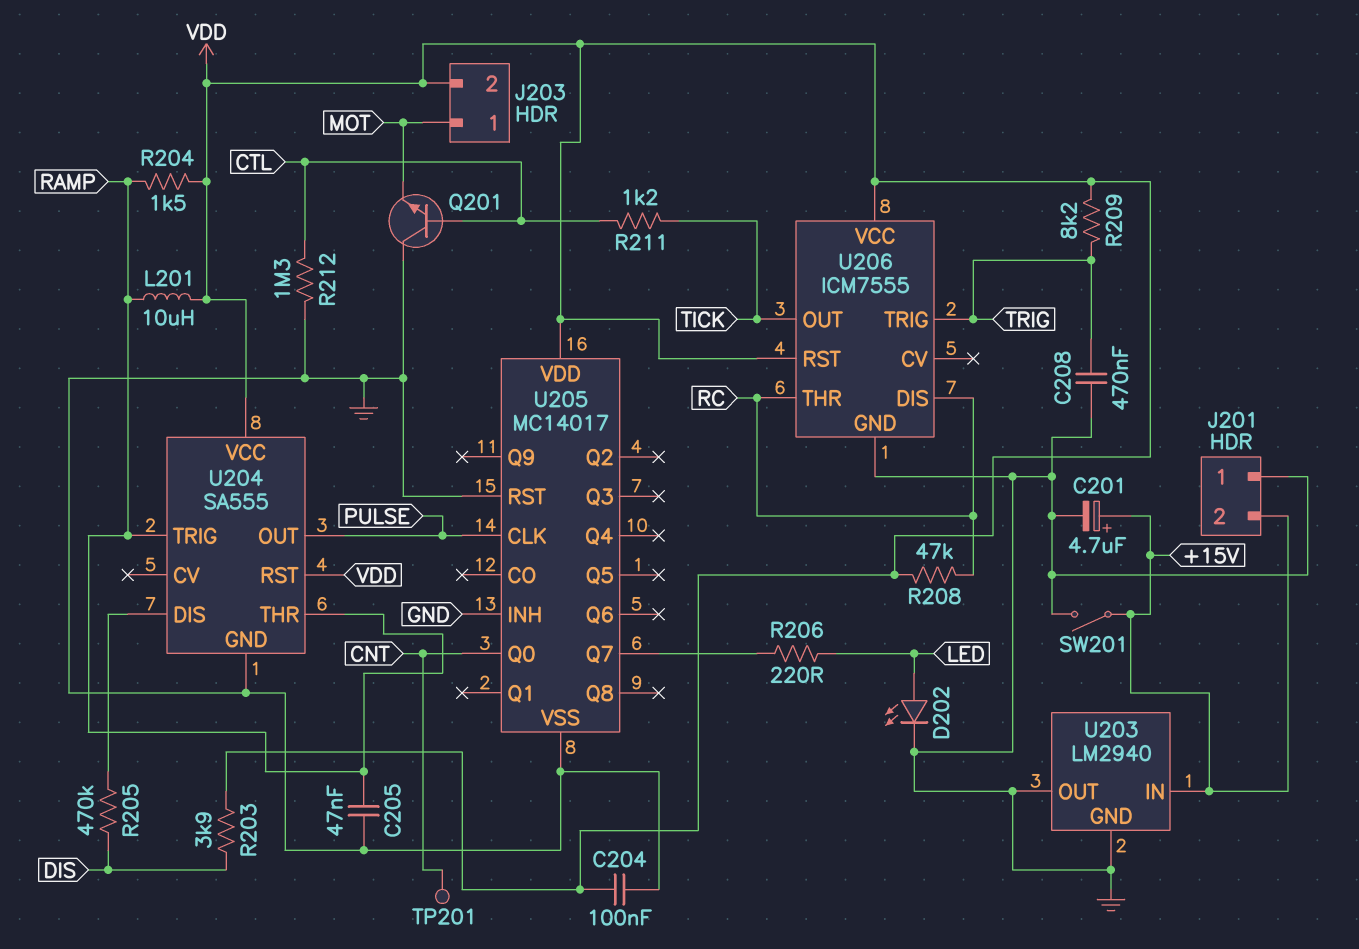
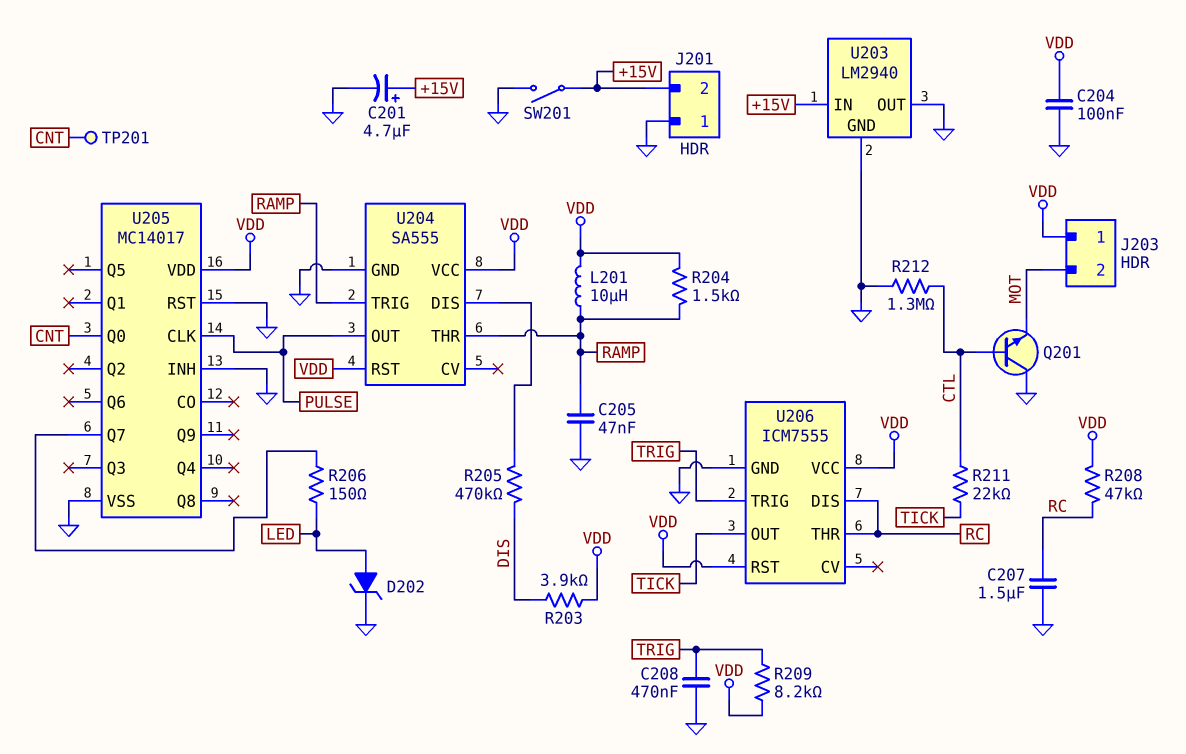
C207: none -> 1.5uF (GND, RC)
D202: LED (A LED, K GND) -> zener (A LED, K GND)
J203 pin 1: MOT -> VDD
J203 pin 2: VDD -> MOT
R206: 220 (LED, U205/Q7) -> 150 (LED, U205/Q7)
R211: 1.2k (CTL, TICK) -> 22k (CTL, TICK)

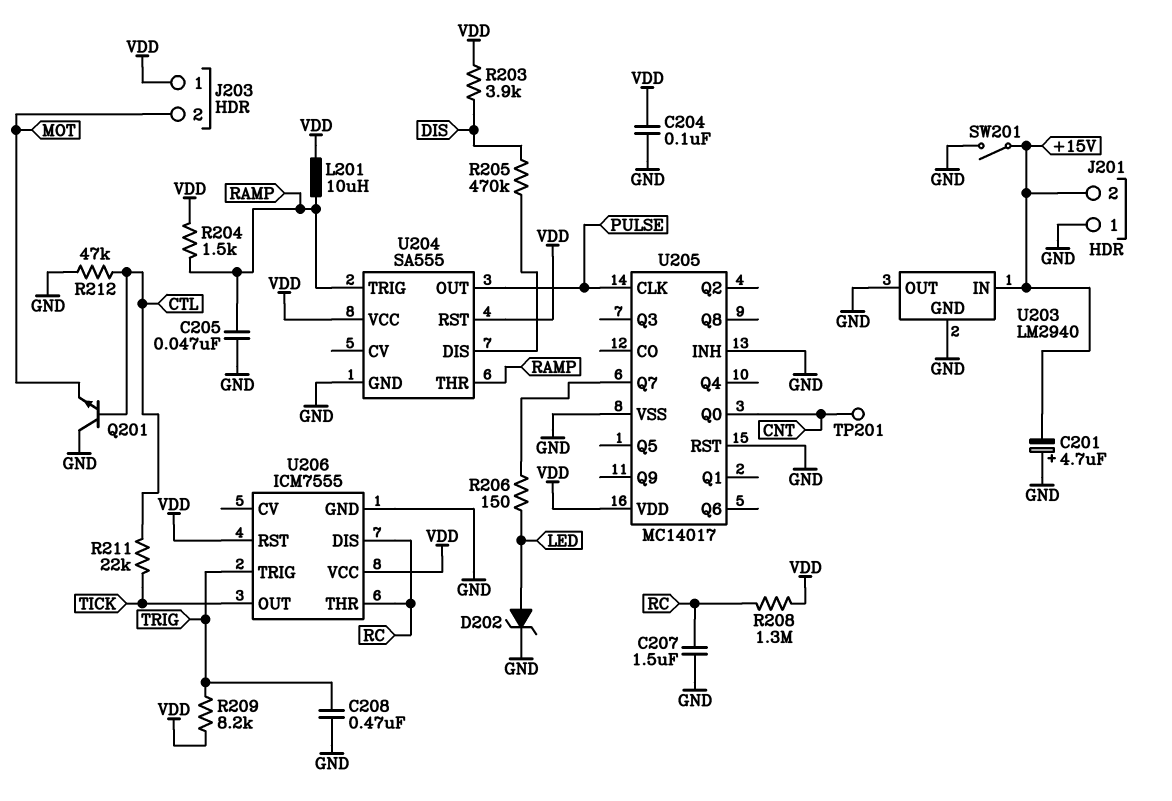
C201: 4.7uF (plus +15V, minus GND) -> 4.7uF (plus GND, minus +15V)
R208: 47k (RC, VDD) -> 1.3M (RC, VDD)
R212: 1.3M (CTL, GND) -> 47k (CTL, GND)

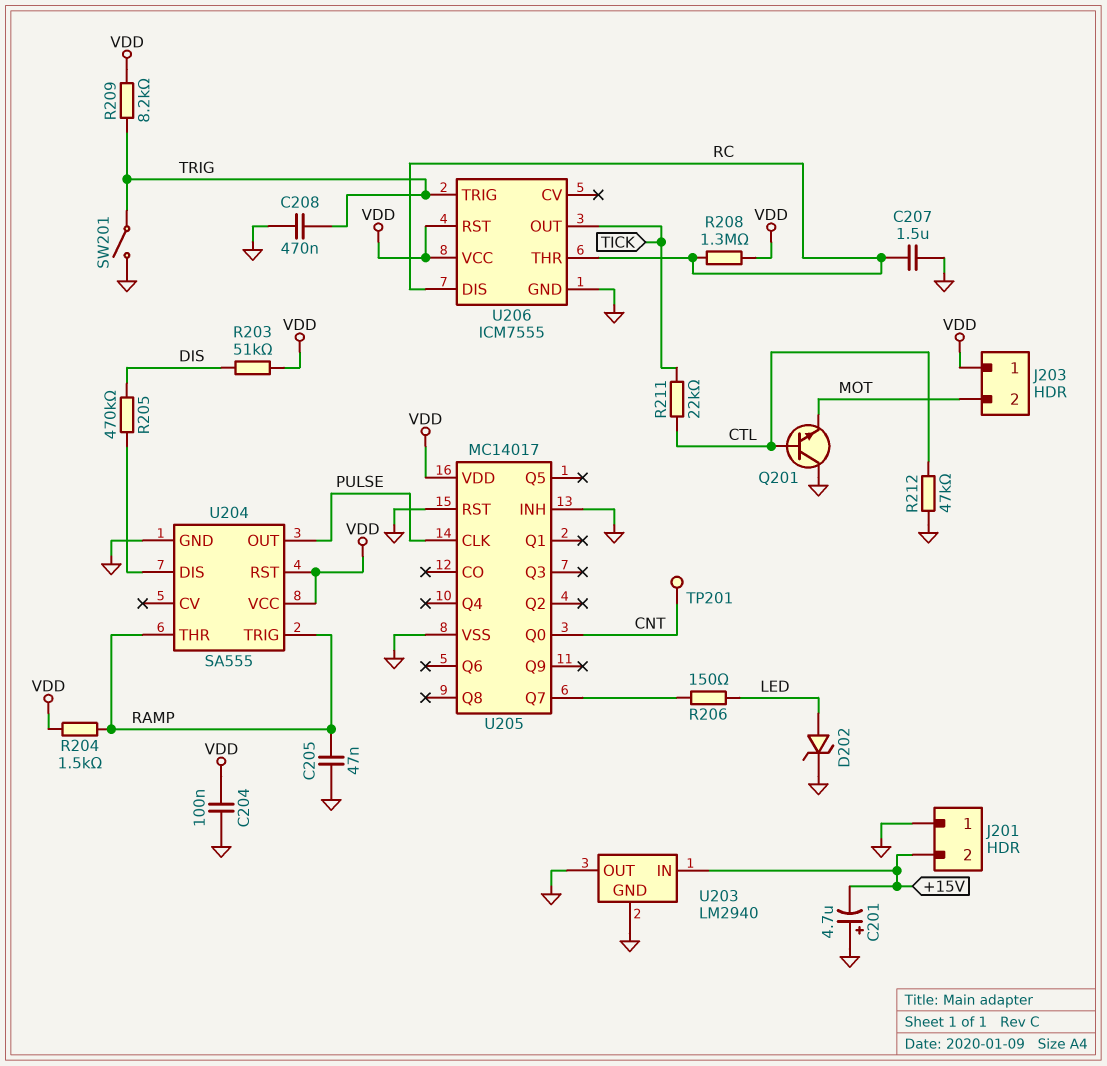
L201: 10uH (RAMP, VDD) -> none
R203: 3.9k (DIS, VDD) -> 51k (DIS, VDD)
SW201: switch (+15V, GND) -> switch (GND, TRIG)

